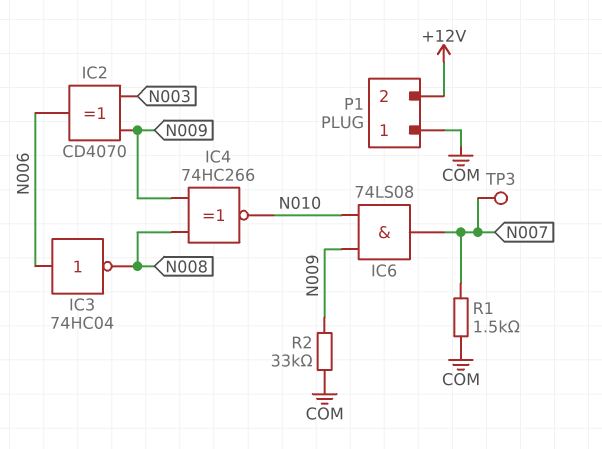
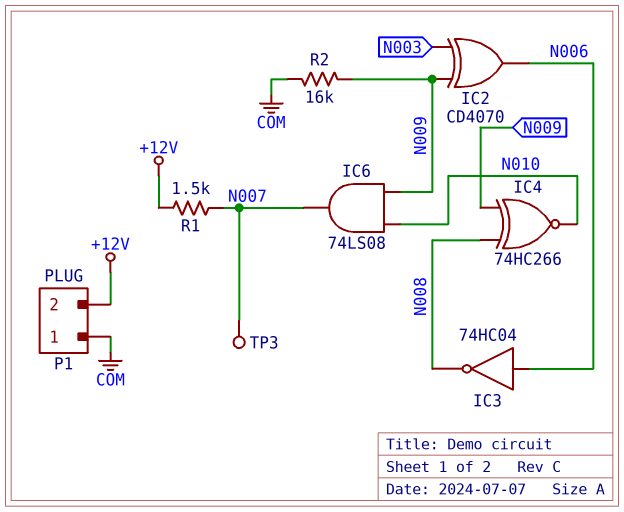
R1: 1.5k (COM, N007) -> 1.5k (+12V, N007)
R2: 33k (COM, N009) -> 16k (COM, N009)

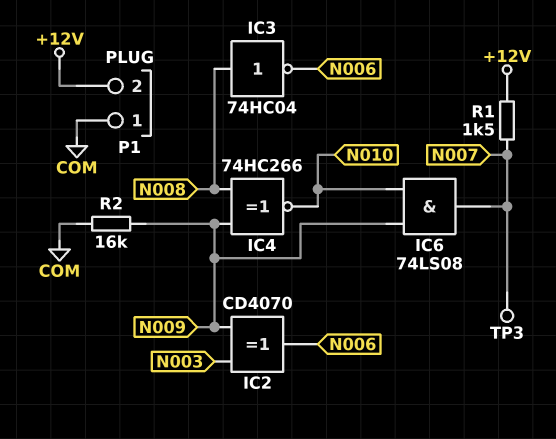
IC3: NOT 74HC04 (in N006, out N008) -> NOT 74HC04 (in N008, out N006)

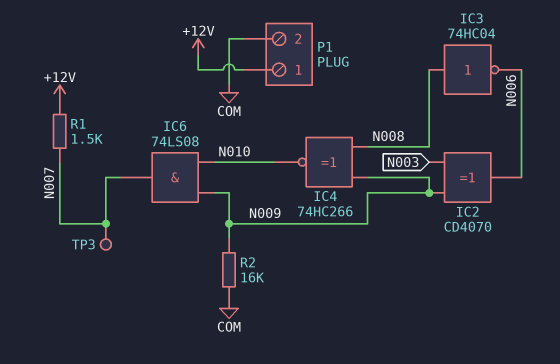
P1 pin 1: COM -> +12V
P1 pin 2: +12V -> COM

